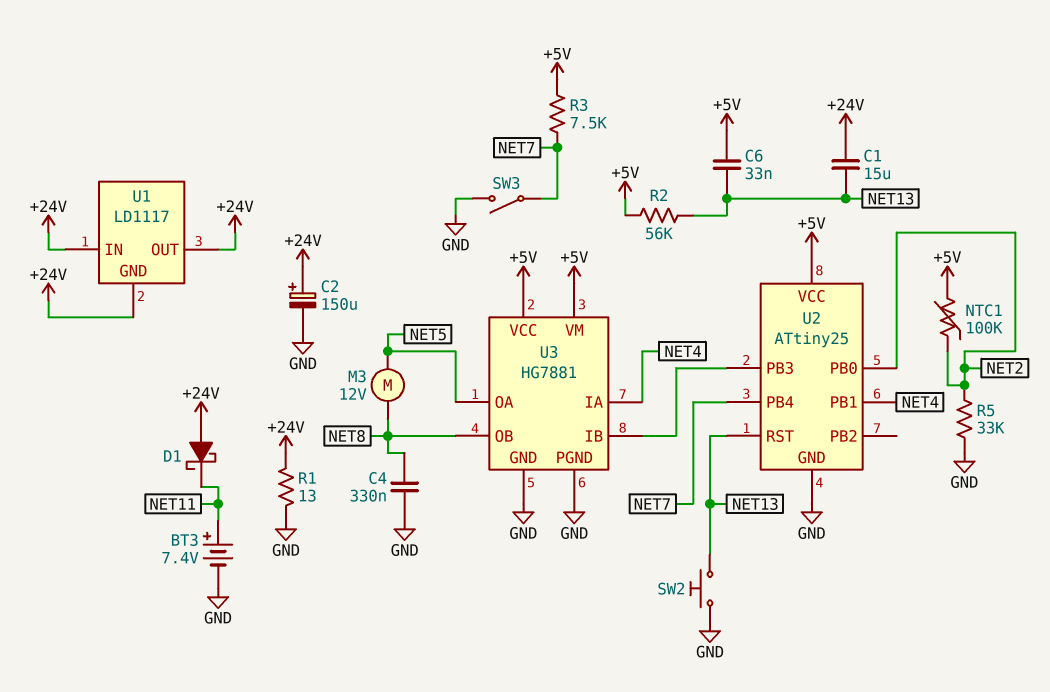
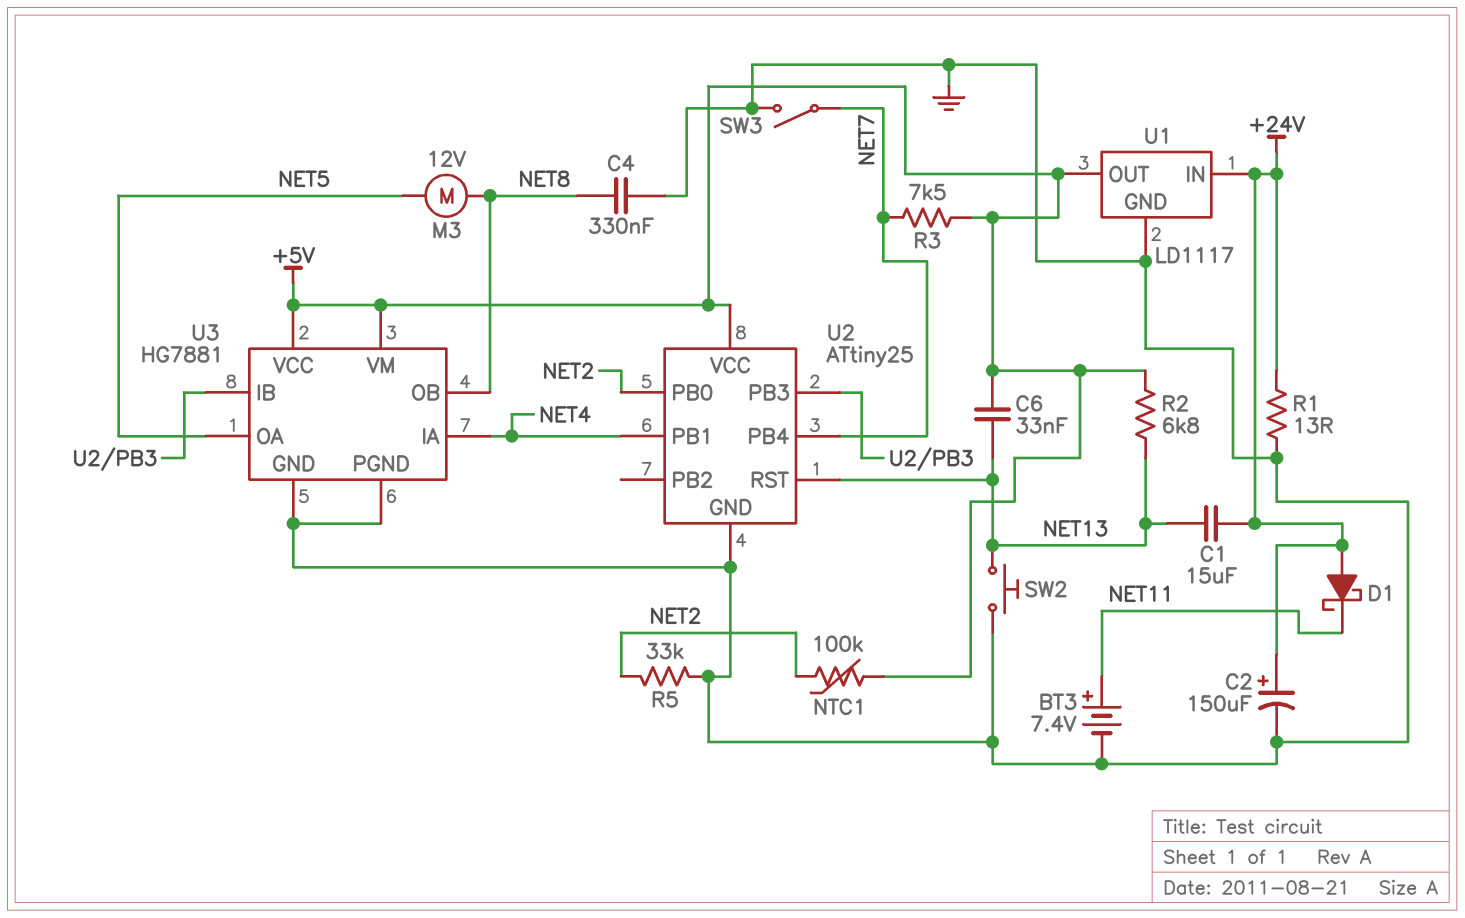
R2: 56k (+5V, NET13) -> 6.8k (+5V, NET13)
U1 pin GND: +24V -> GND
U1 pin OUT: +24V -> +5V

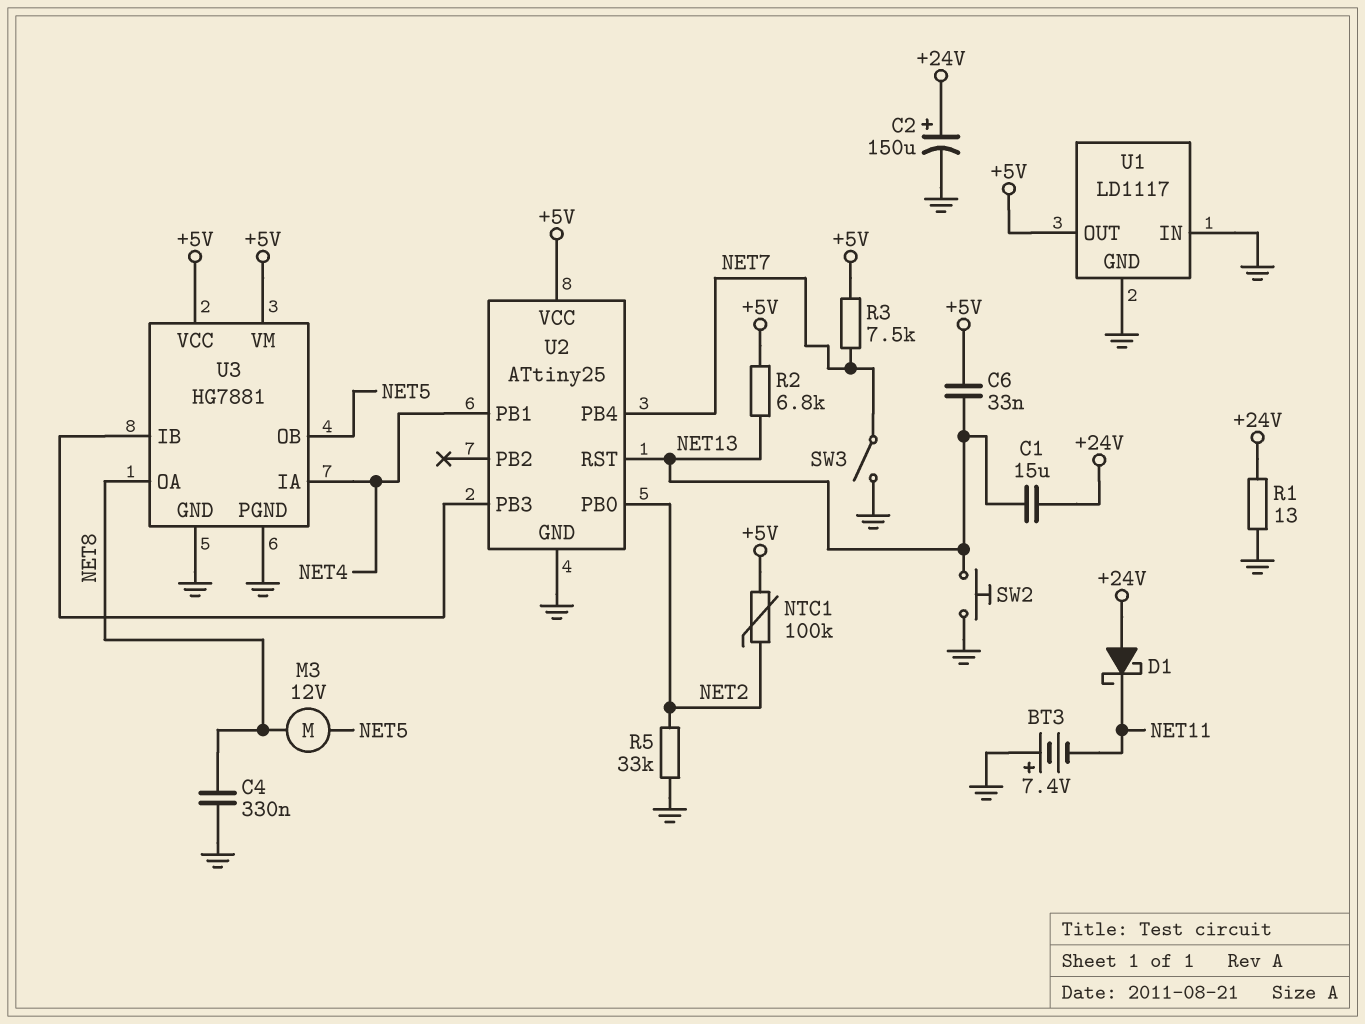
BT3: 7.4V (plus NET11, minus GND) -> 7.4V (plus GND, minus NET11)
U1 pin IN: +24V -> GND
U3 pin OA: NET5 -> NET8
U3 pin OB: NET8 -> NET5

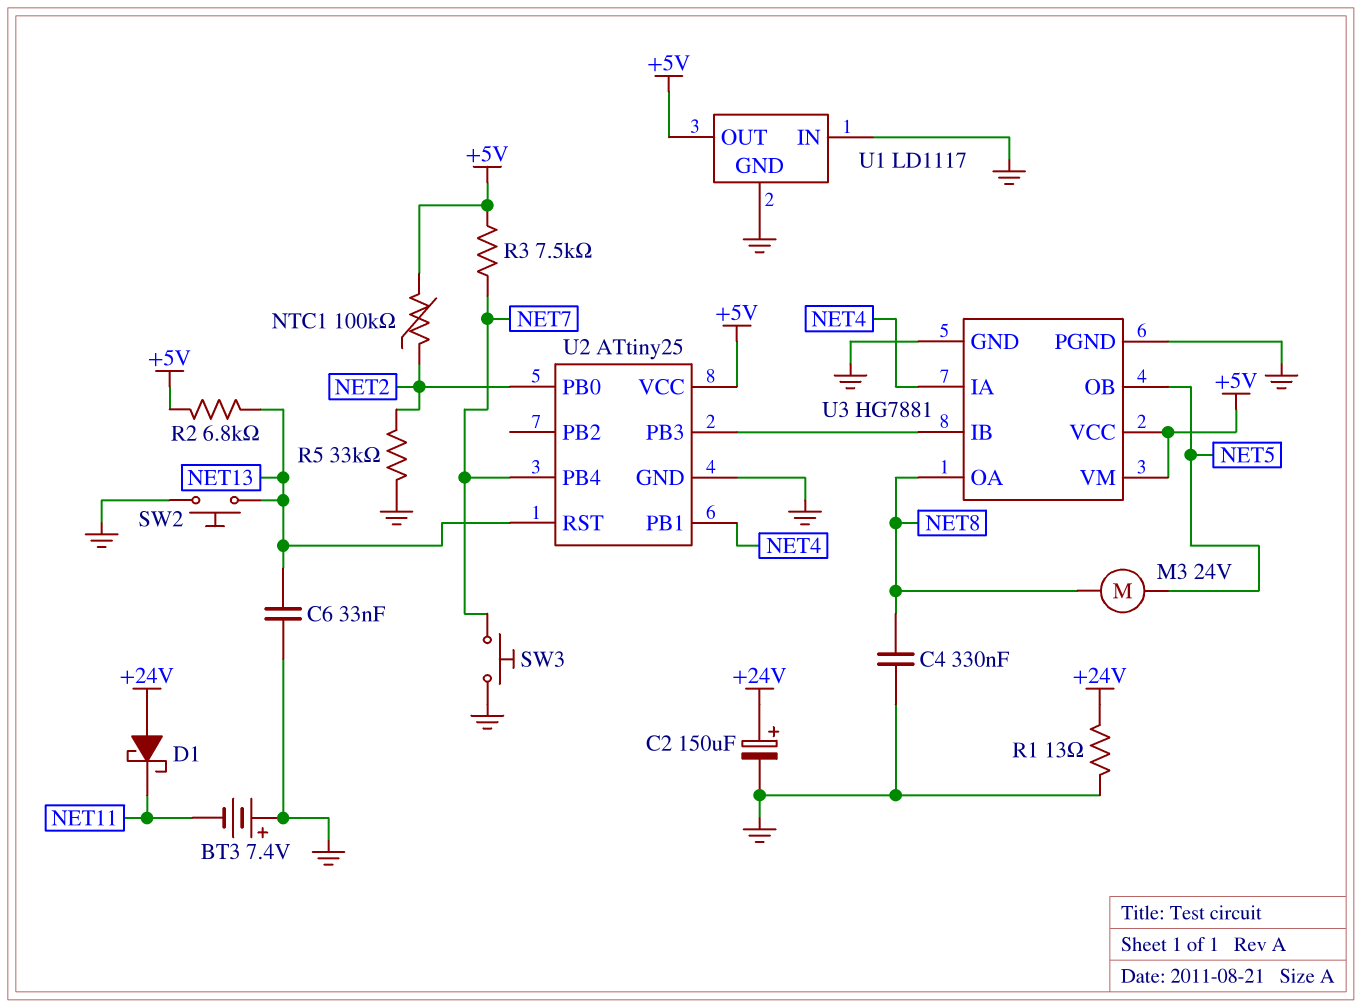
C1: 15uF (+24V, NET13) -> none
C6: 33nF (+5V, NET13) -> 33nF (GND, NET13)
M3: motor 12V (NET5, NET8) -> motor 24V (NET5, NET8)
SW3: switch (GND, NET7) -> button (GND, NET7)

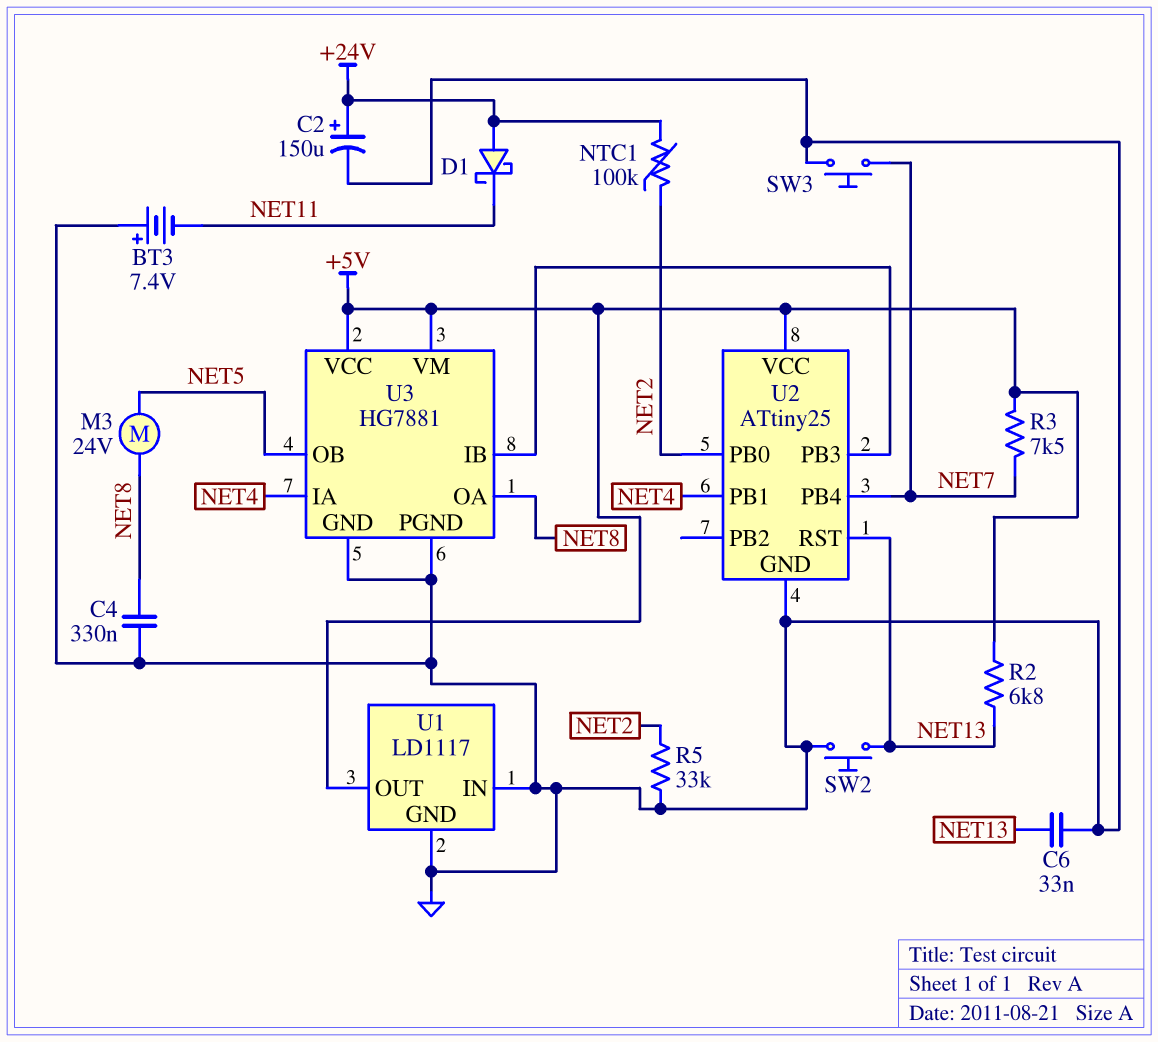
NTC1: 100k (+5V, NET2) -> 100k (+24V, NET2)
R1: 13 (+24V, GND) -> none

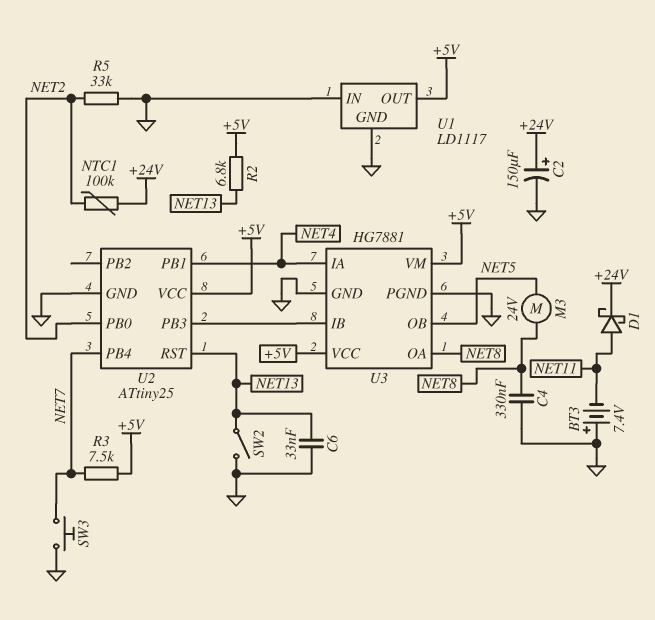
D1: schottky (A +24V, K NET11) -> schottky (A NET11, K +24V)
SW2: button (GND, NET13) -> switch (GND, NET13)

